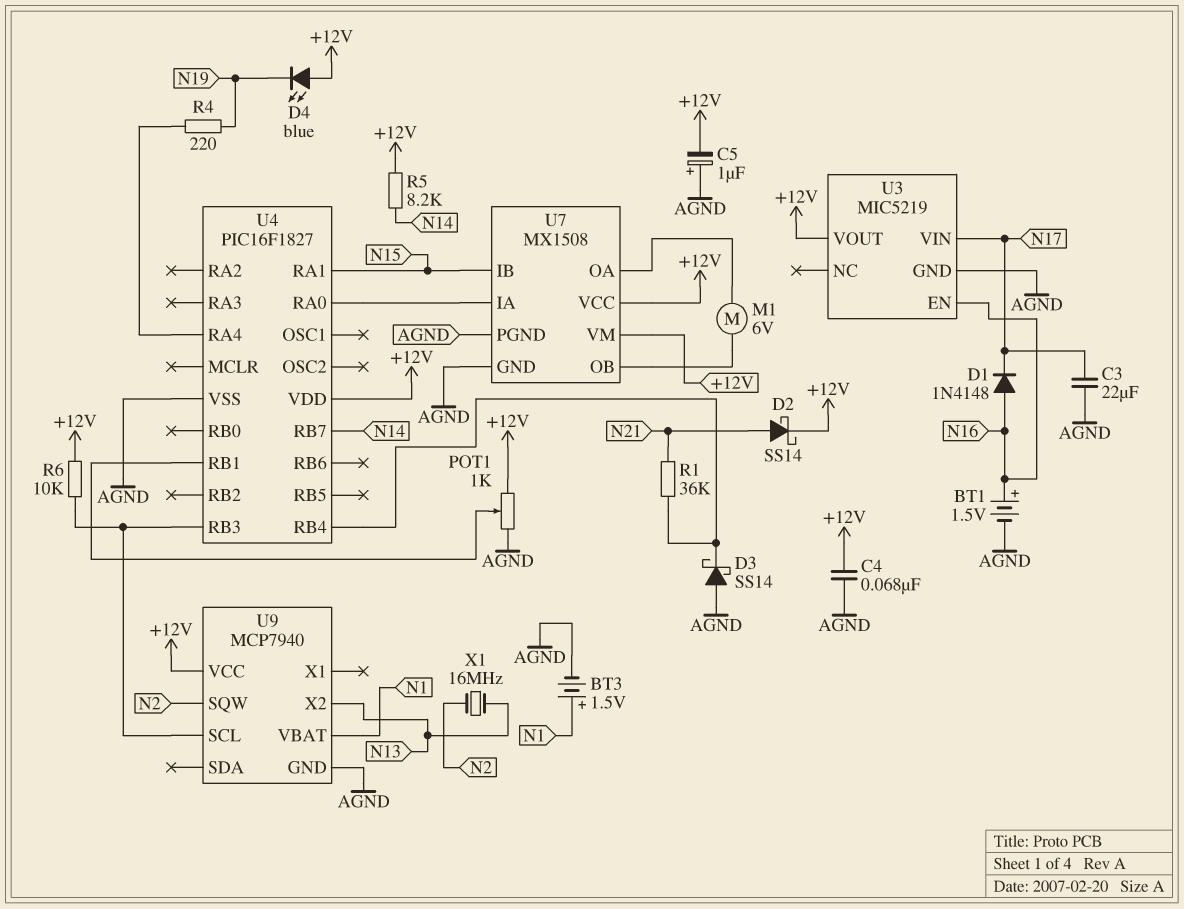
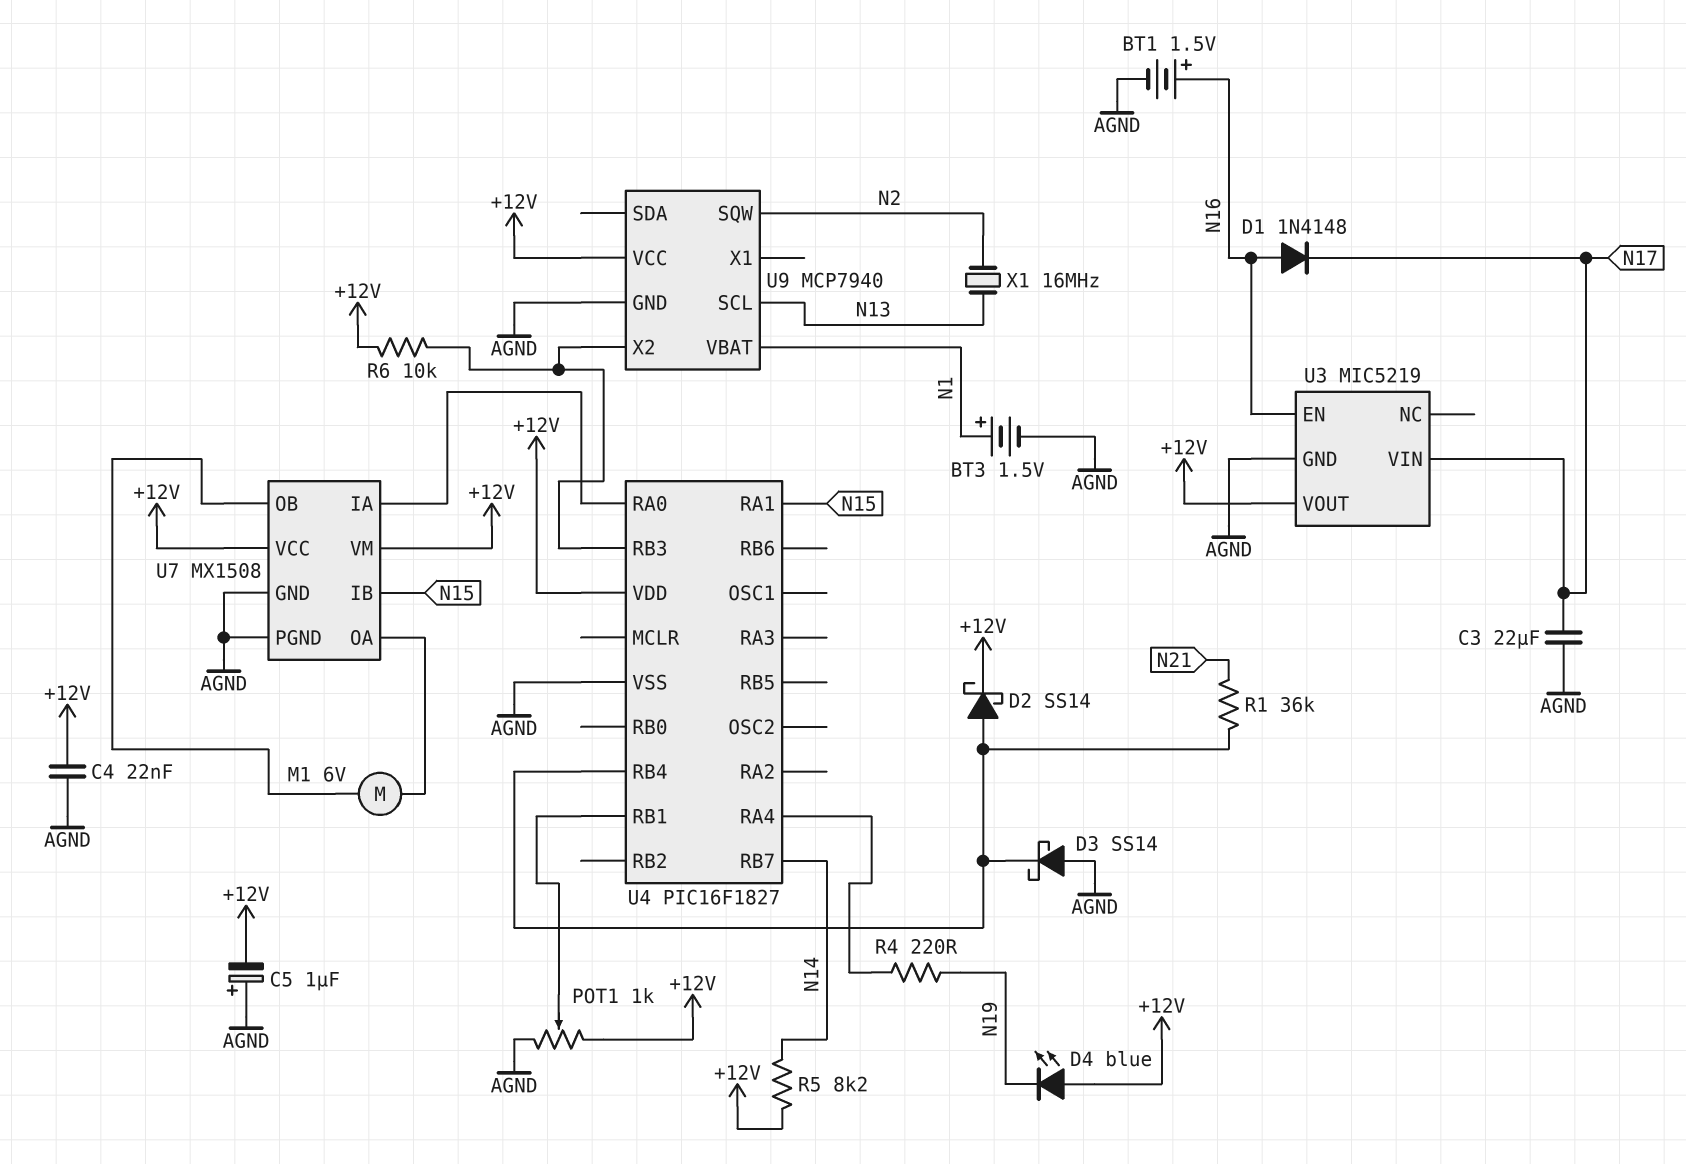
C4: 68nF (+12V, AGND) -> 22nF (+12V, AGND)
D2: schottky SS14 (A N21, K +12V) -> schottky SS14 (A U4/RB4, K +12V)
U9 pin SCL: U4/RB3 -> N13
U9 pin X2: N13 -> U4/RB3

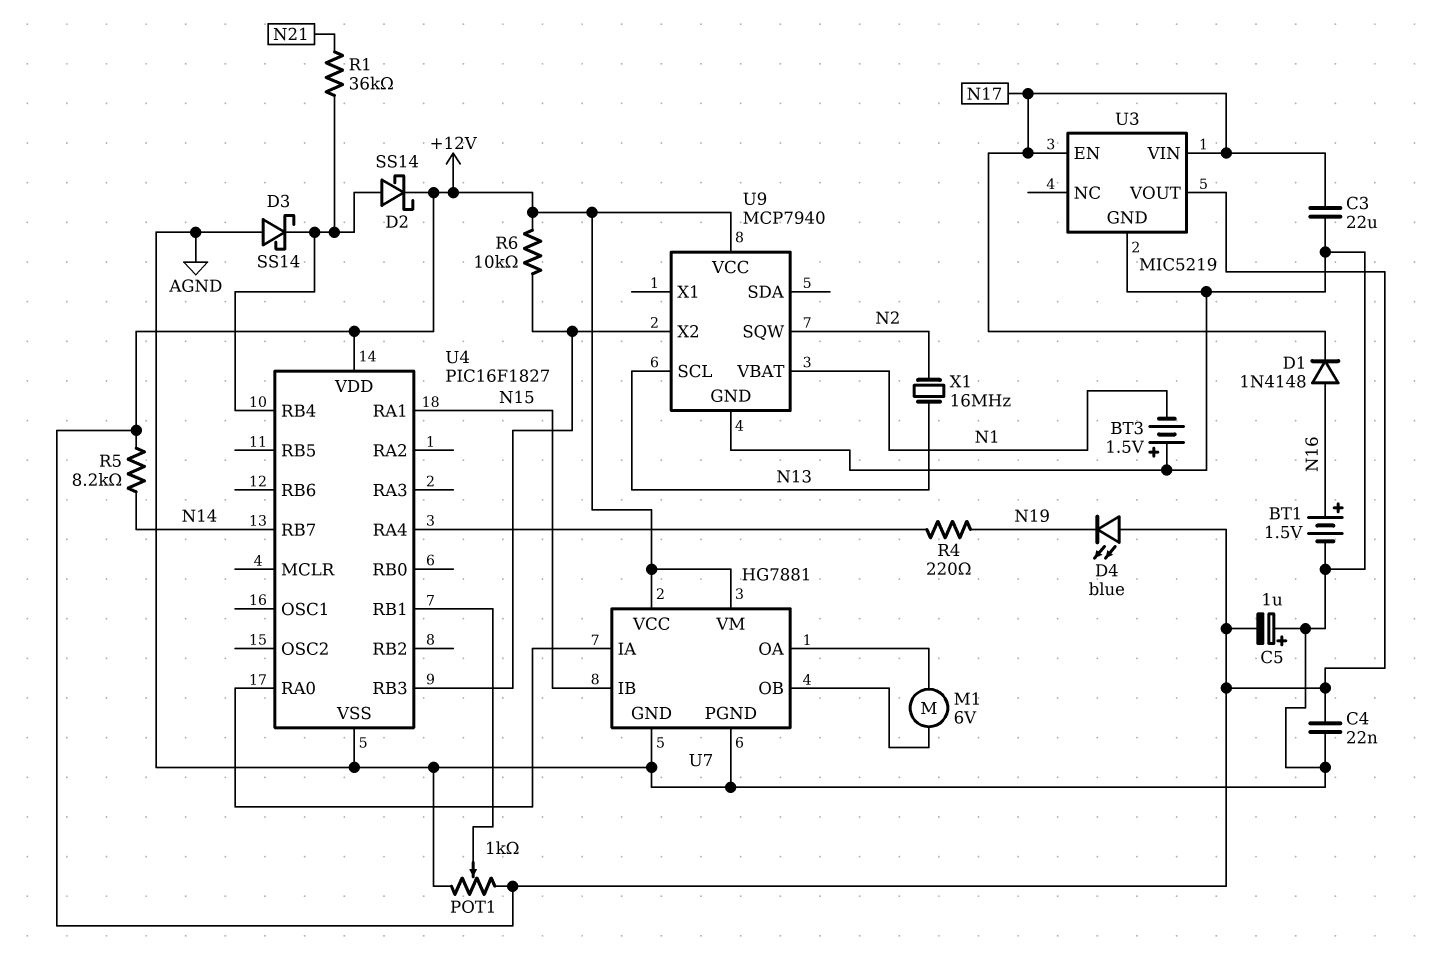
BT3: 1.5V (plus N1, minus AGND) -> 1.5V (plus AGND, minus N1)
U3 pin EN: N16 -> N17
U7: MX1508 -> HG7881

